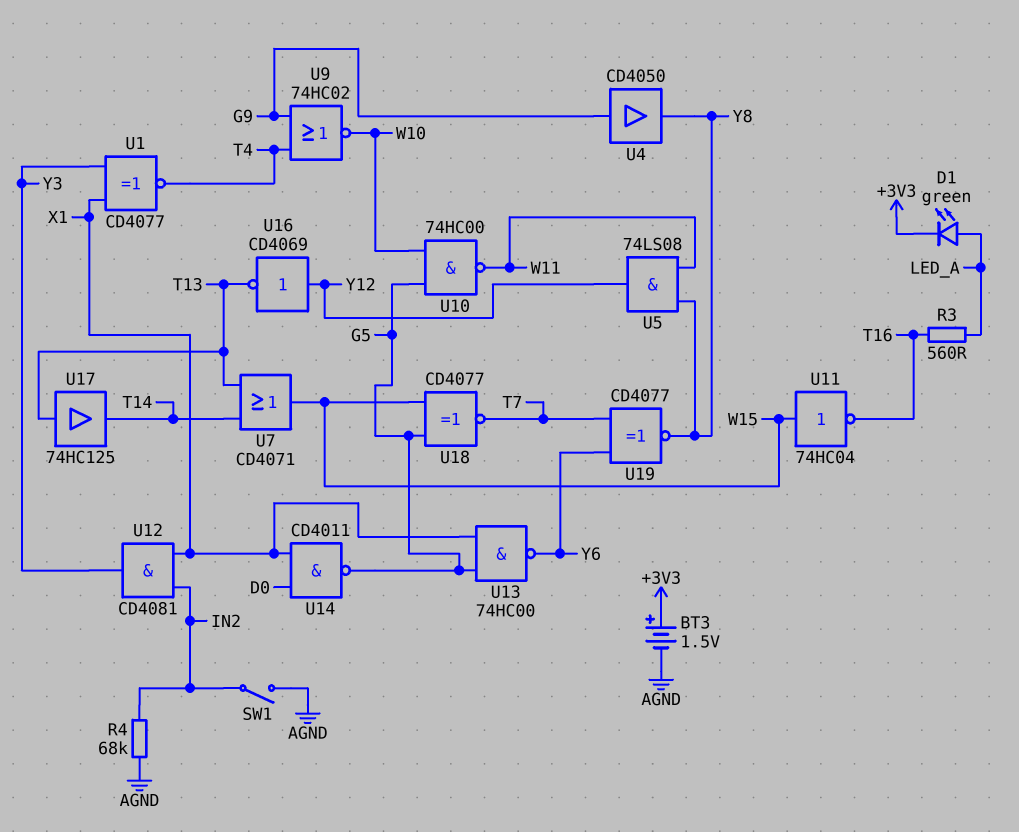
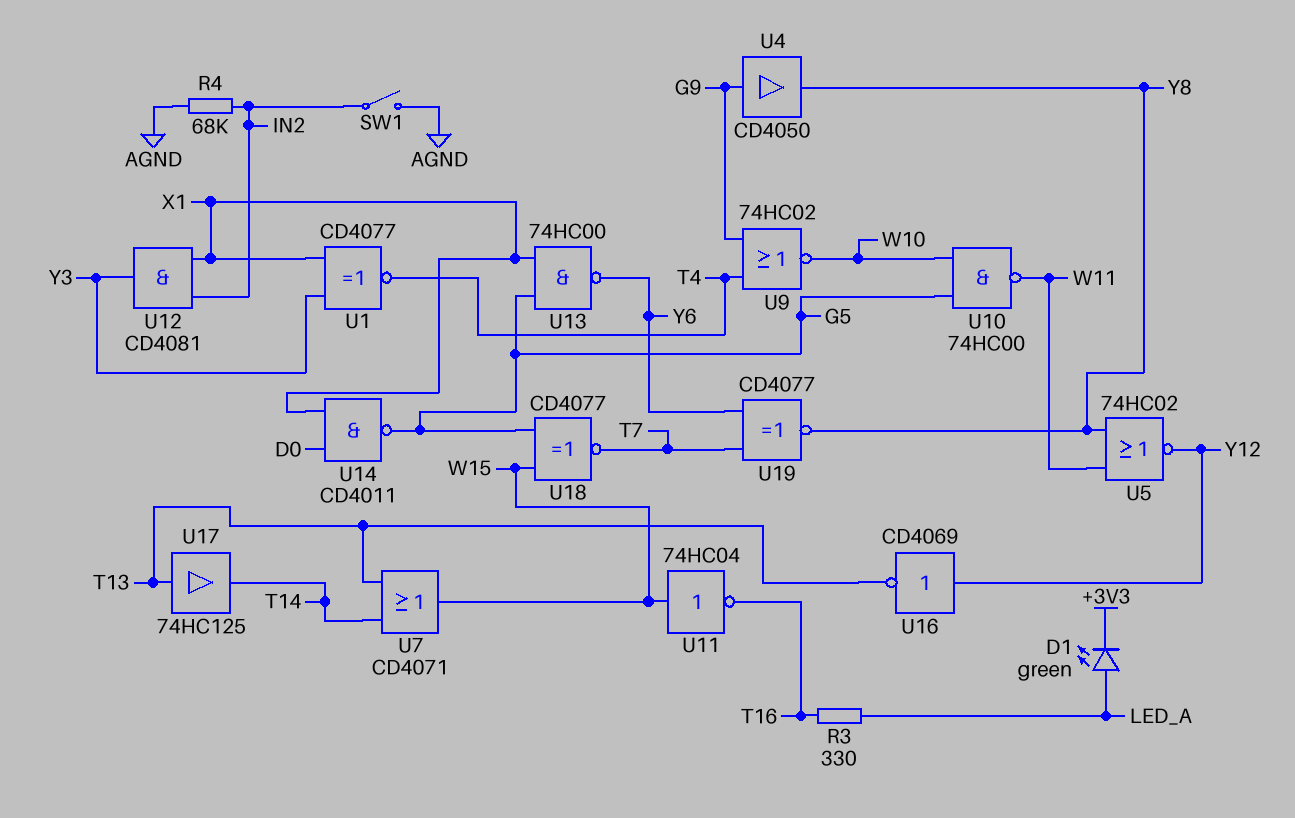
BT3: 1.5V (plus +3V3, minus AGND) -> none
R3: 560 (LED_A, T16) -> 330 (LED_A, T16)
U5: AND 74LS08 (in W11, in Y8, out Y12) -> NOR 74HC02 (in W11, in Y8, out Y12)

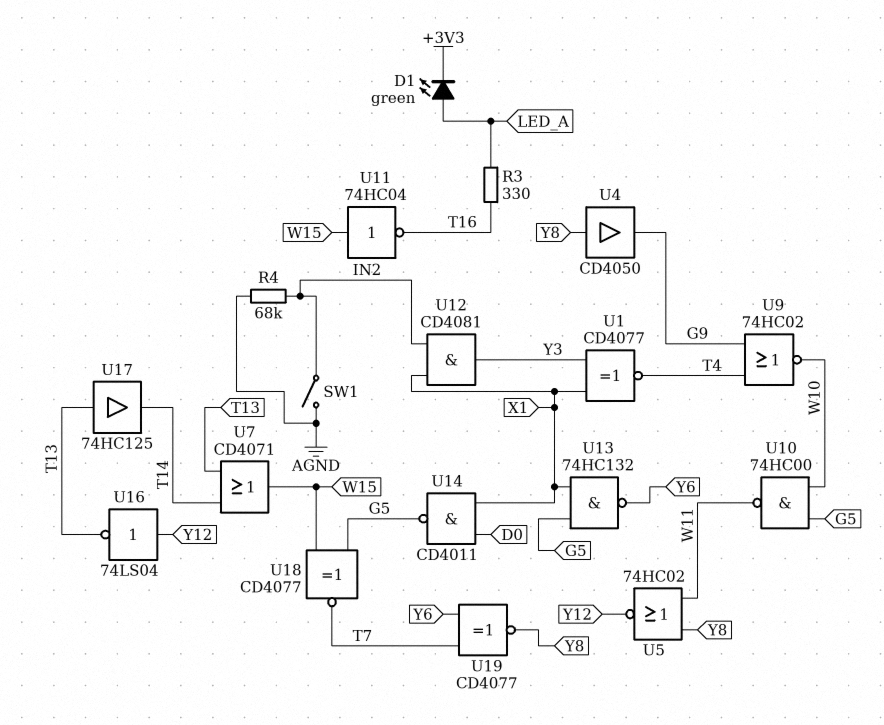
U4: buffer CD4050 (in G9, out Y8) -> buffer CD4050 (in Y8, out G9)
U13: NAND 74HC00 (in G5, in X1, out Y6) -> NAND 74HC132 (in G5, in X1, out Y6)
U16: NOT CD4069 (in Y12, out T13) -> NOT 74LS04 (in Y12, out T13)

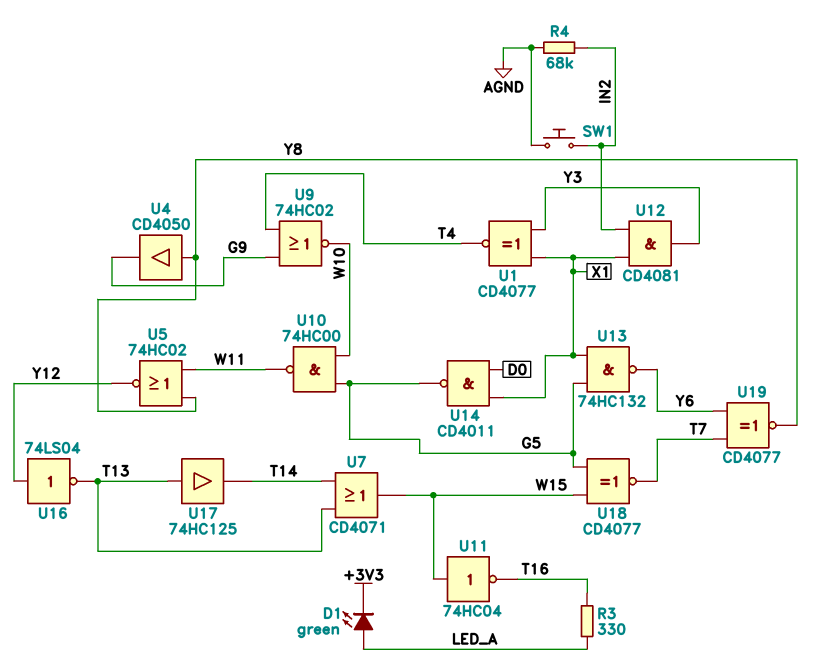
SW1: switch (AGND, IN2) -> button (AGND, IN2)

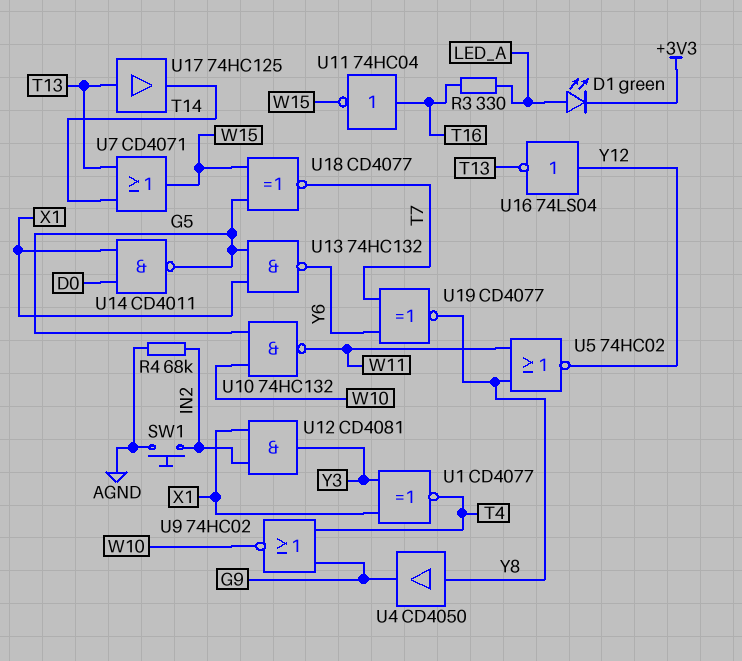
U10: NAND 74HC00 (in G5, in W10, out W11) -> NAND 74HC132 (in G5, in W10, out W11)
U11: NOT 74HC04 (in W15, out T16) -> NOT 74HC04 (in T16, out W15)

